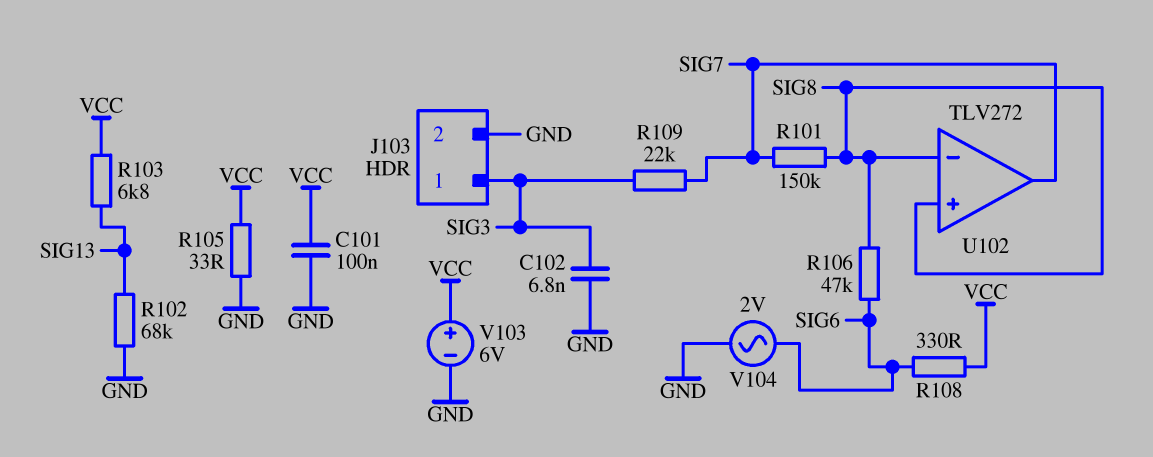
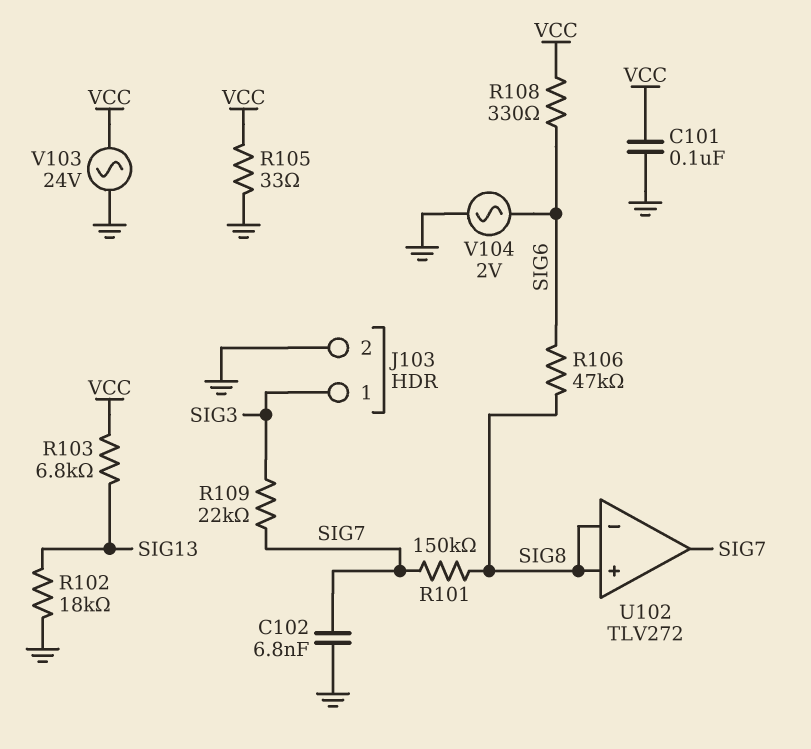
C102: 6.8nF (GND, SIG3) -> 6.8nF (GND, SIG7)
R102: 68k (GND, SIG13) -> 18k (GND, SIG13)
V103: 6V (plus VCC, minus GND) -> AC 24V (GND, VCC)

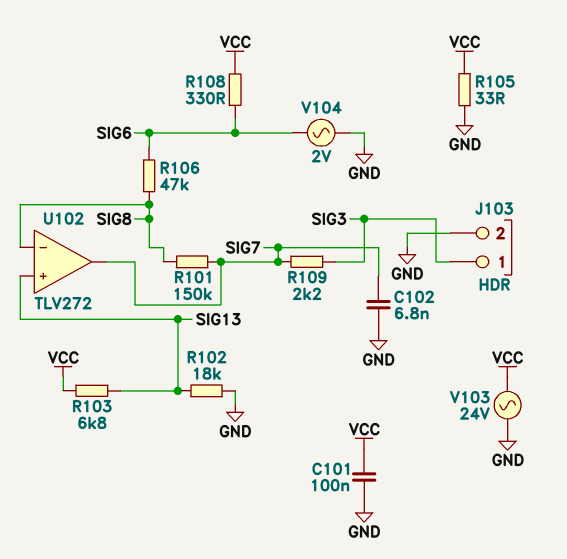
R109: 22k (SIG3, SIG7) -> 2.2k (SIG3, SIG7)
U102 pin in+: SIG8 -> SIG13

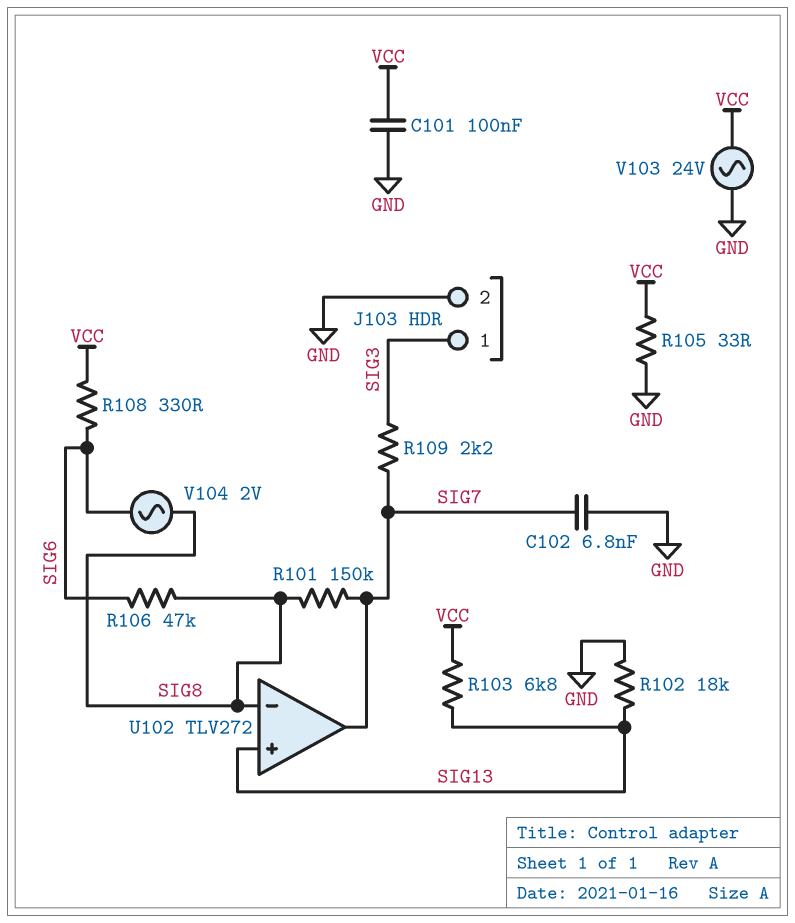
V104: AC 2V (GND, SIG6) -> AC 2V (SIG6, SIG8)

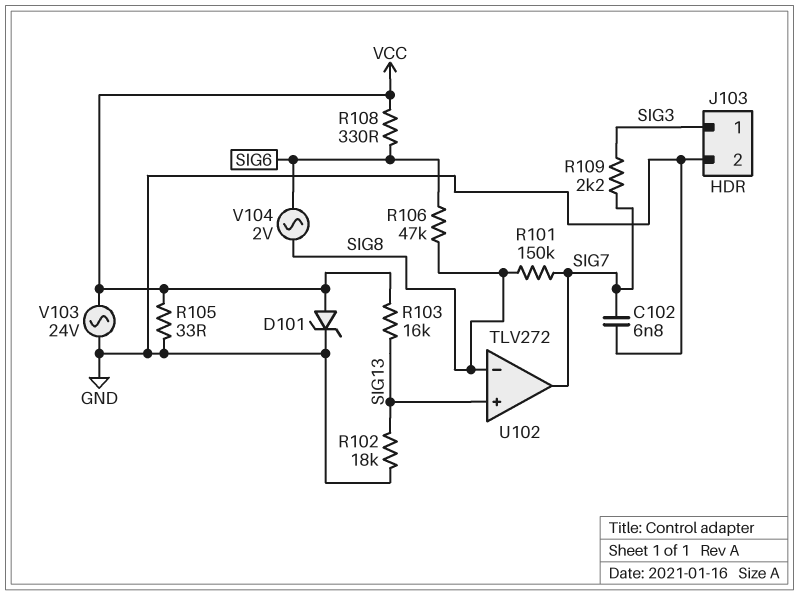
C101: 100nF (GND, VCC) -> none
D101: none -> zener (A VCC, K GND)
R103: 6.8k (SIG13, VCC) -> 16k (SIG13, VCC)

